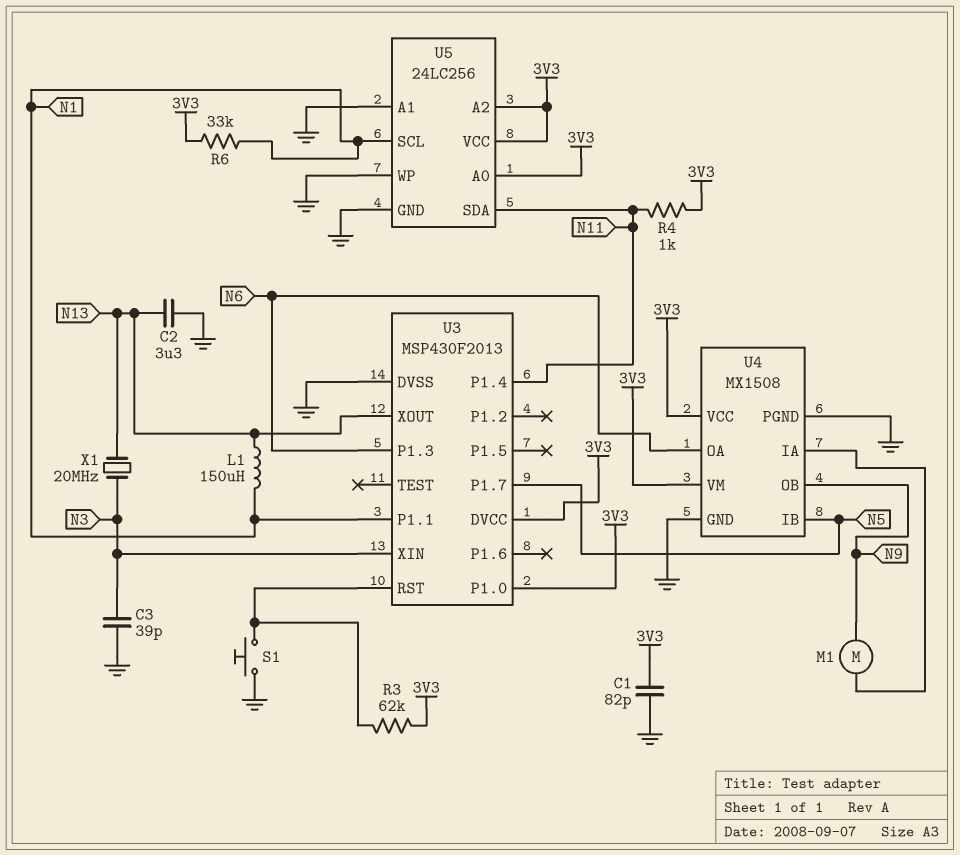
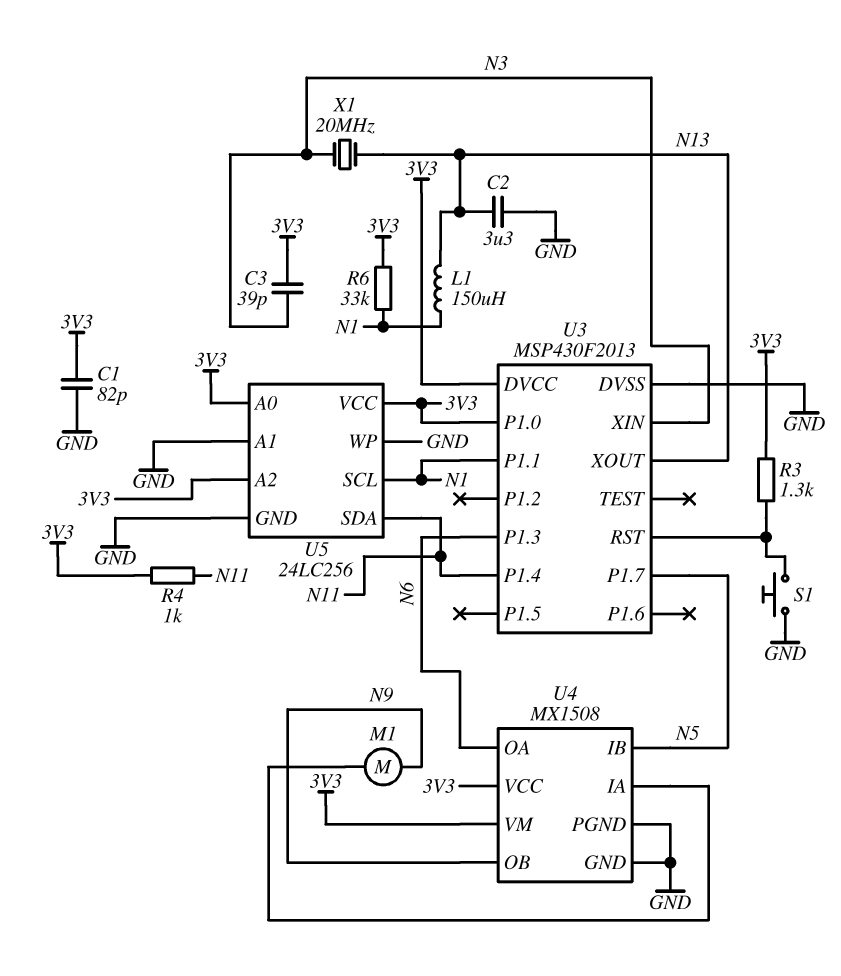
C3: 39pF (GND, N3) -> 39pF (3V3, N3)
R3: 62k (3V3, U3/RST) -> 1.3k (3V3, U3/RST)

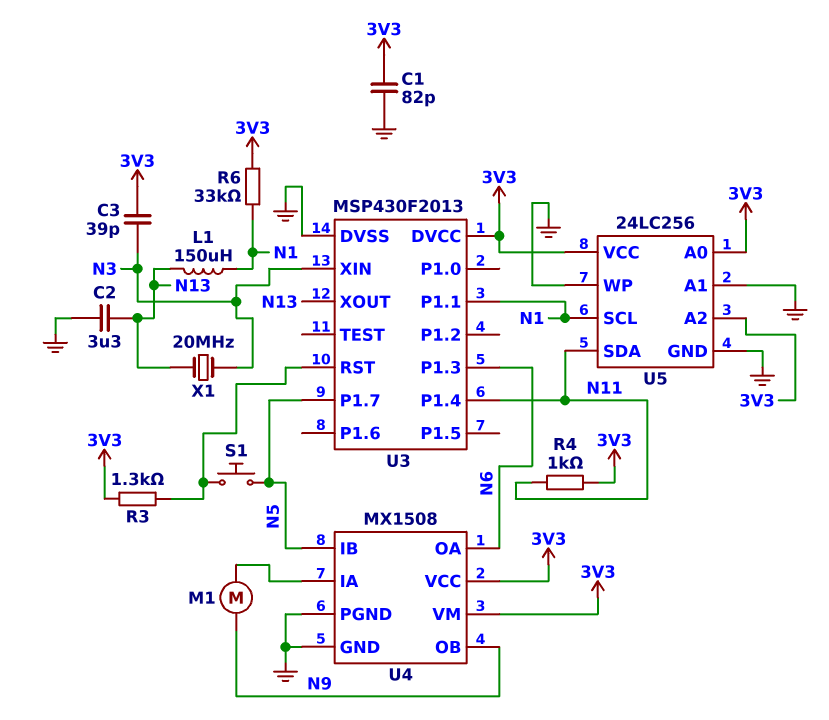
S1: button (GND, U3/RST) -> button (N5, U3/RST)
U3 pin P1.0: 3V3 -> none

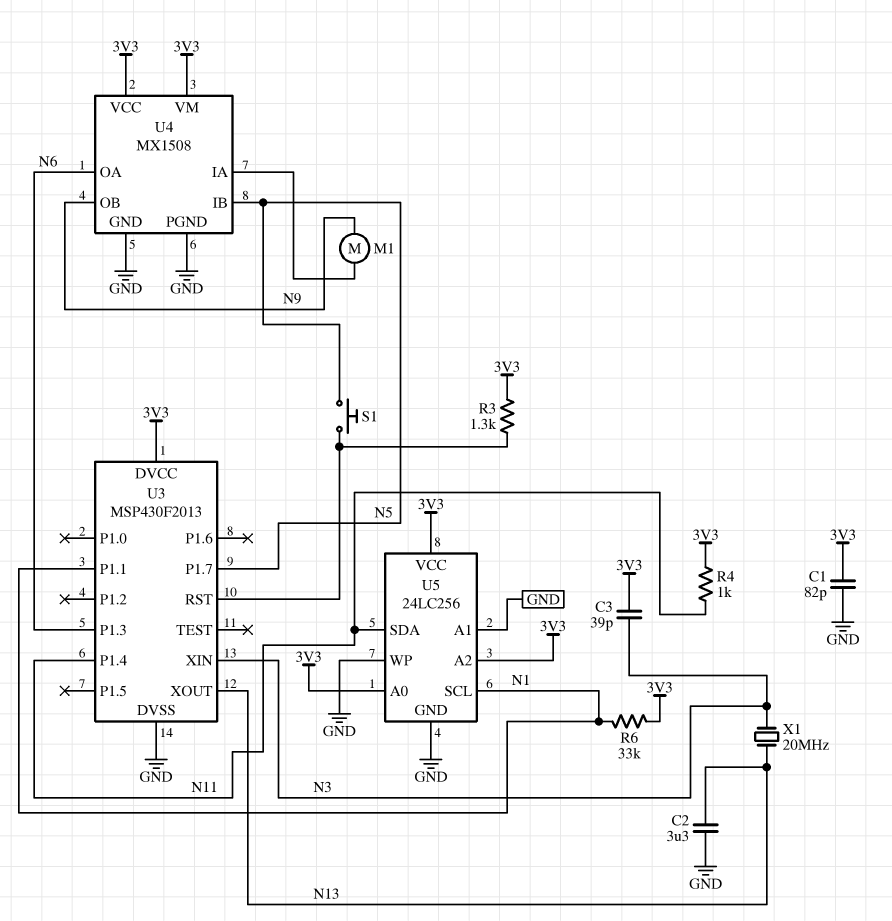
L1: 150uH (N1, N13) -> none

